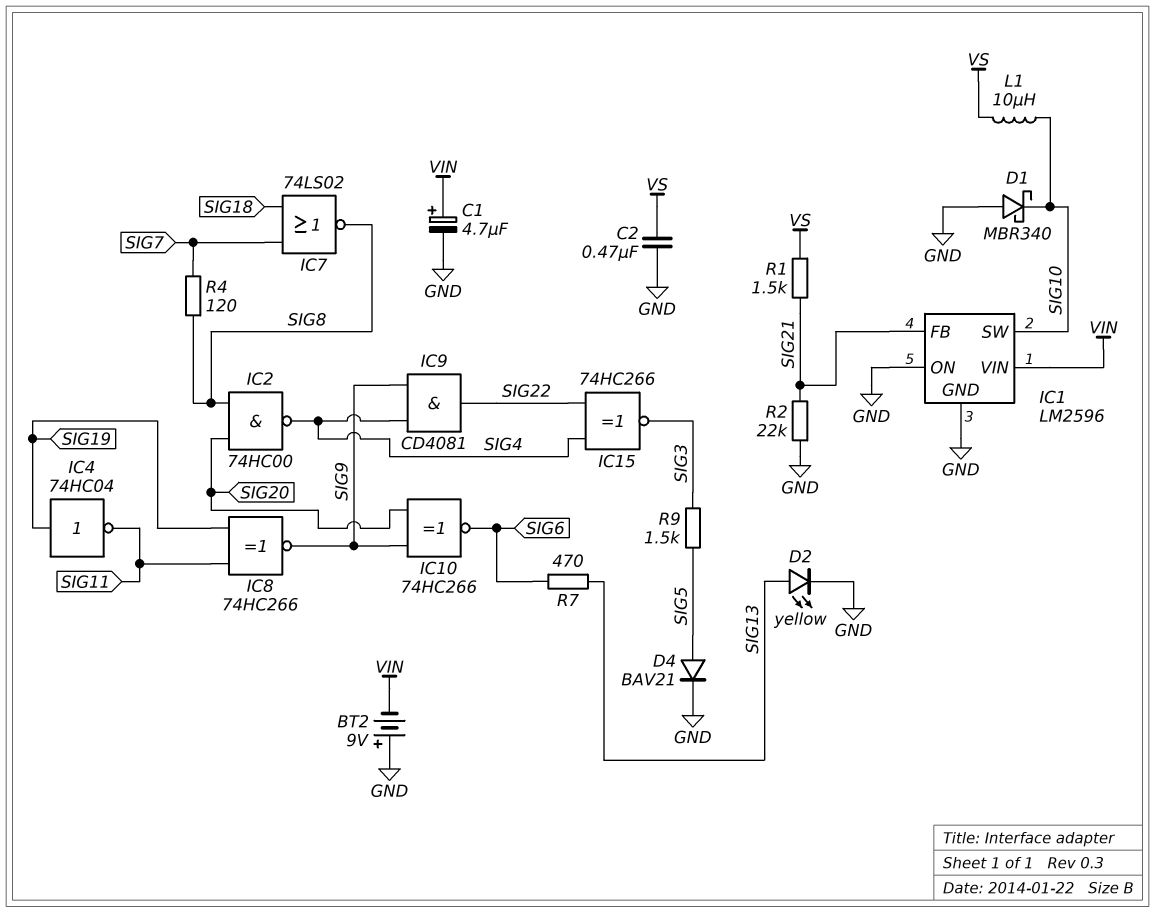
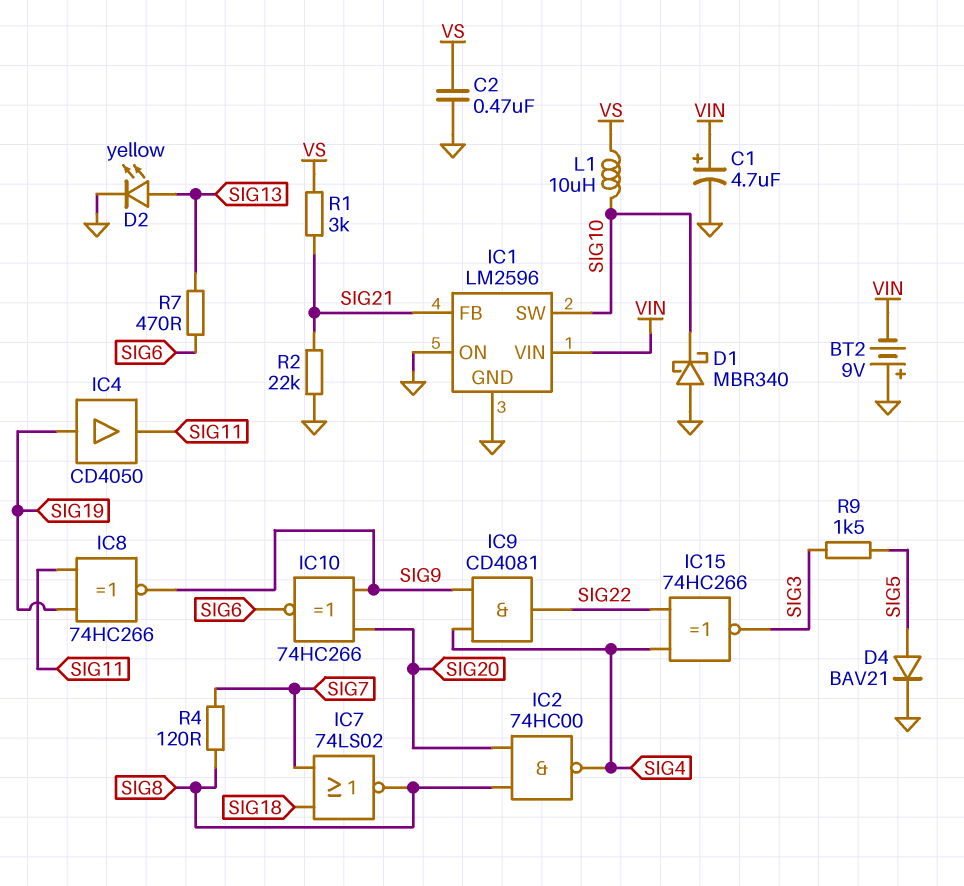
IC4: NOT 74HC04 (in SIG19, out SIG11) -> buffer CD4050 (in SIG19, out SIG11)
R1: 1.5k (SIG21, VS) -> 3k (SIG21, VS)

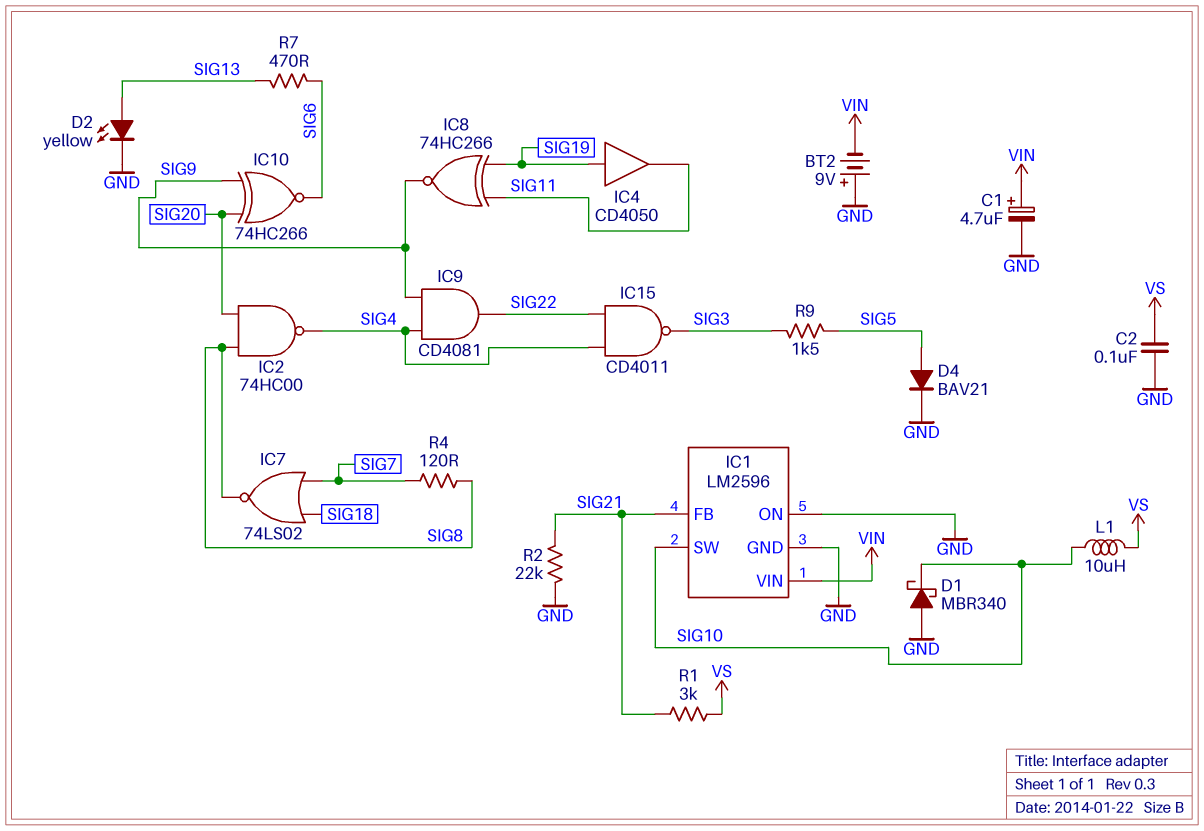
C2: 470nF (GND, VS) -> 100nF (GND, VS)
IC15: XNOR 74HC266 (in SIG4, in SIG22, out SIG3) -> NAND CD4011 (in SIG4, in SIG22, out SIG3)

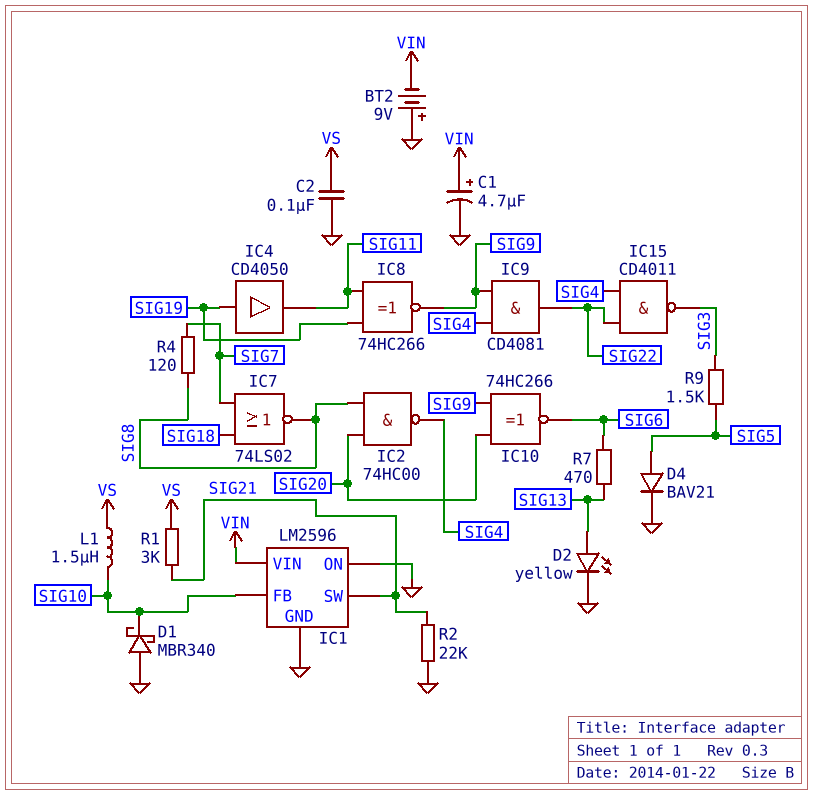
IC1 pin FB: SIG21 -> SIG10
IC1 pin SW: SIG10 -> SIG21
L1: 10uH (SIG10, VS) -> 1.5uH (SIG10, VS)

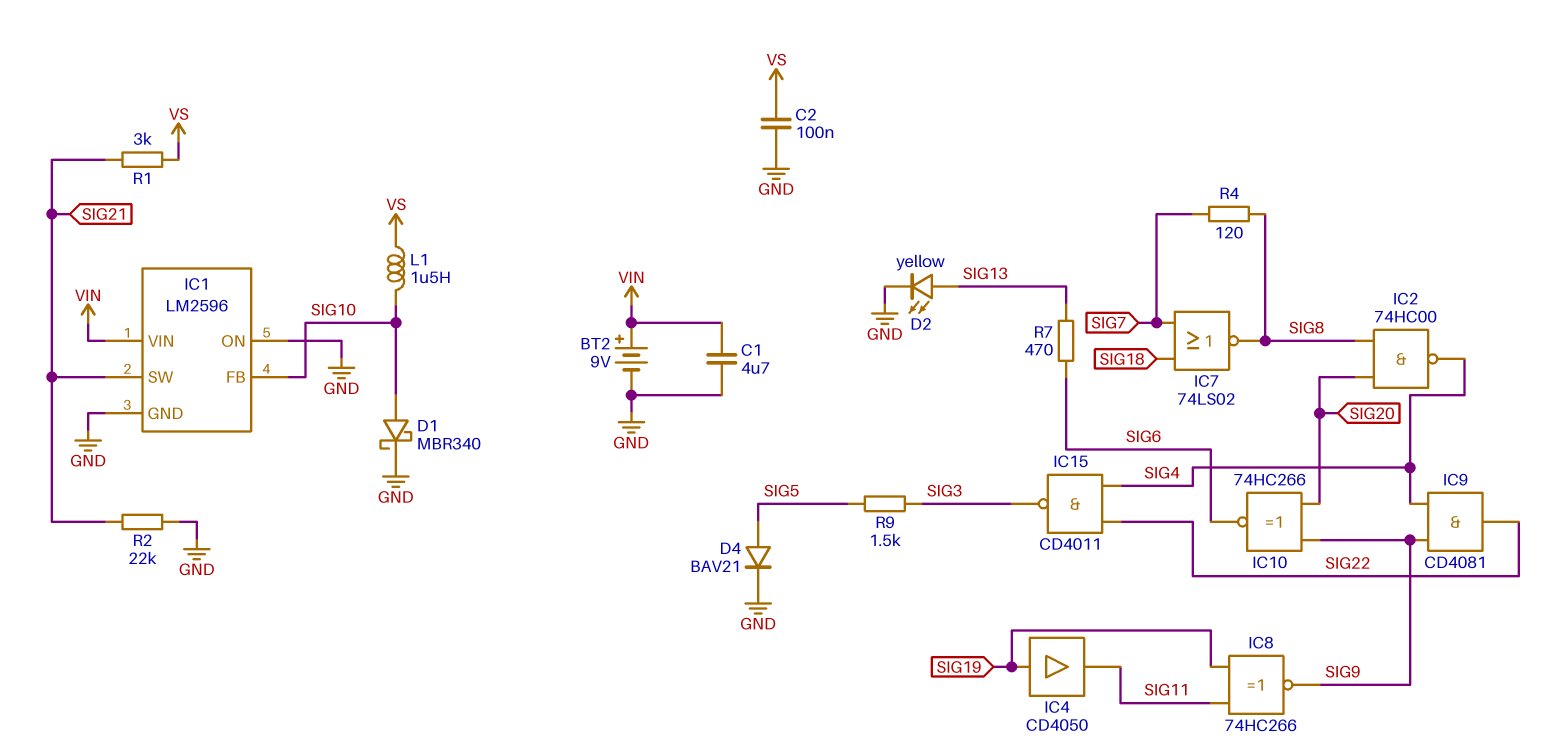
BT2: 9V (plus GND, minus VIN) -> 9V (plus VIN, minus GND)
C1: 4.7uF (plus VIN, minus GND) -> 4.7uF (GND, VIN)
D1: schottky MBR340 (A GND, K SIG10) -> schottky MBR340 (A SIG10, K GND)

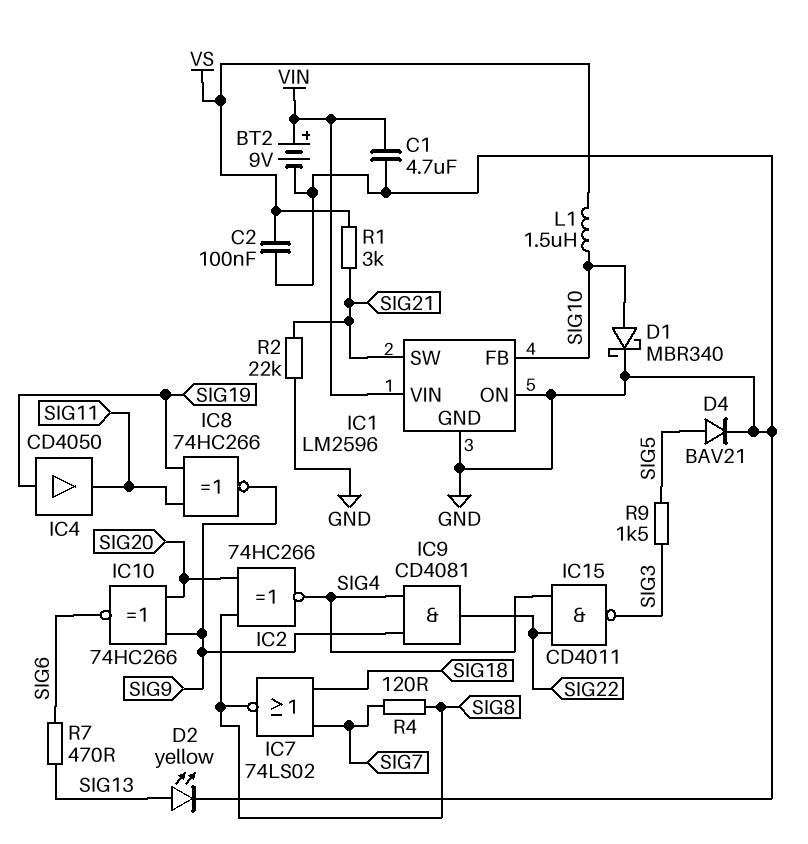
IC2: NAND 74HC00 (in SIG8, in SIG20, out SIG4) -> XNOR 74HC266 (in SIG8, in SIG20, out SIG4)

